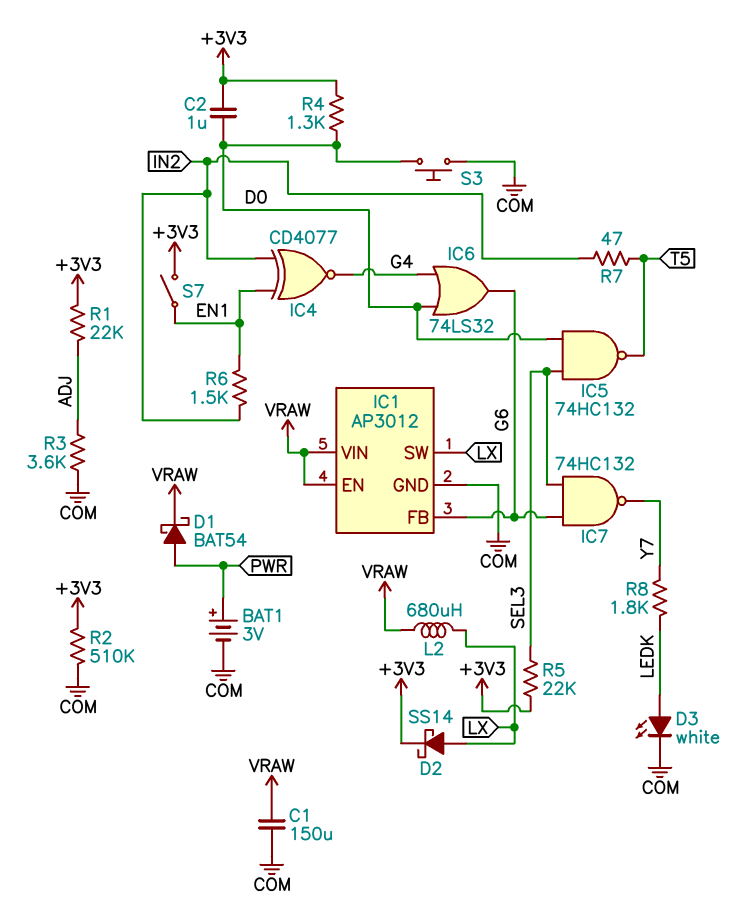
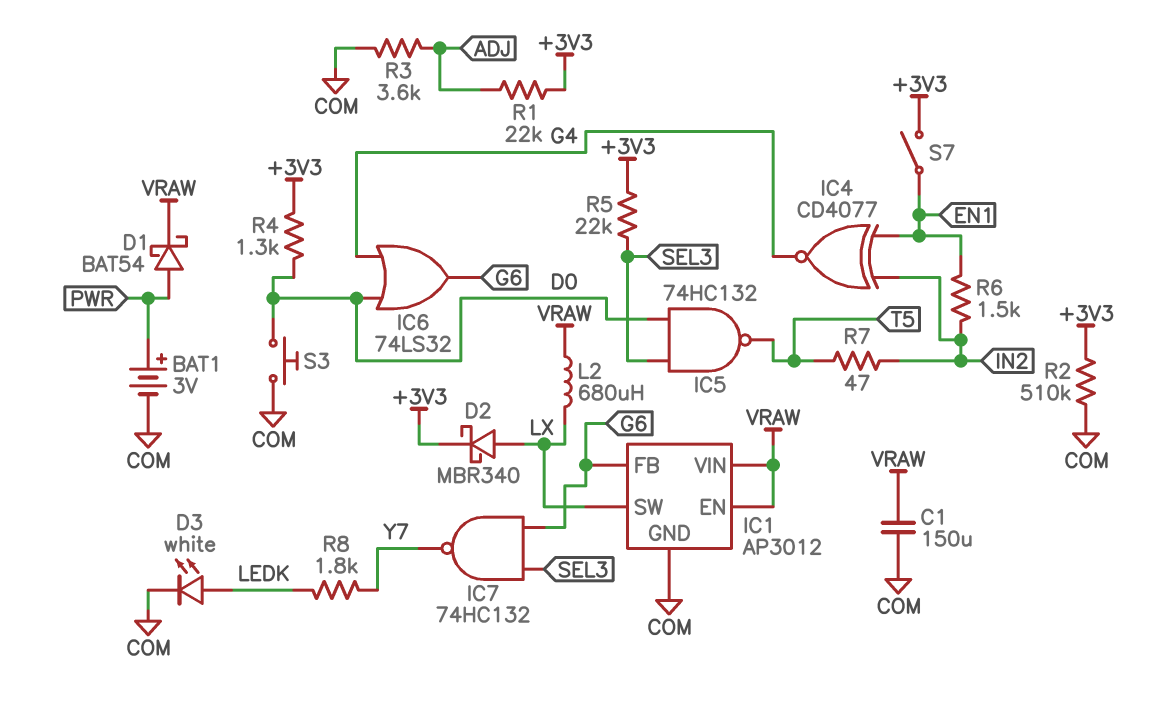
C2: 1uF (+3V3, D0) -> none
D2: schottky SS14 (A LX, K +3V3) -> schottky MBR340 (A LX, K +3V3)

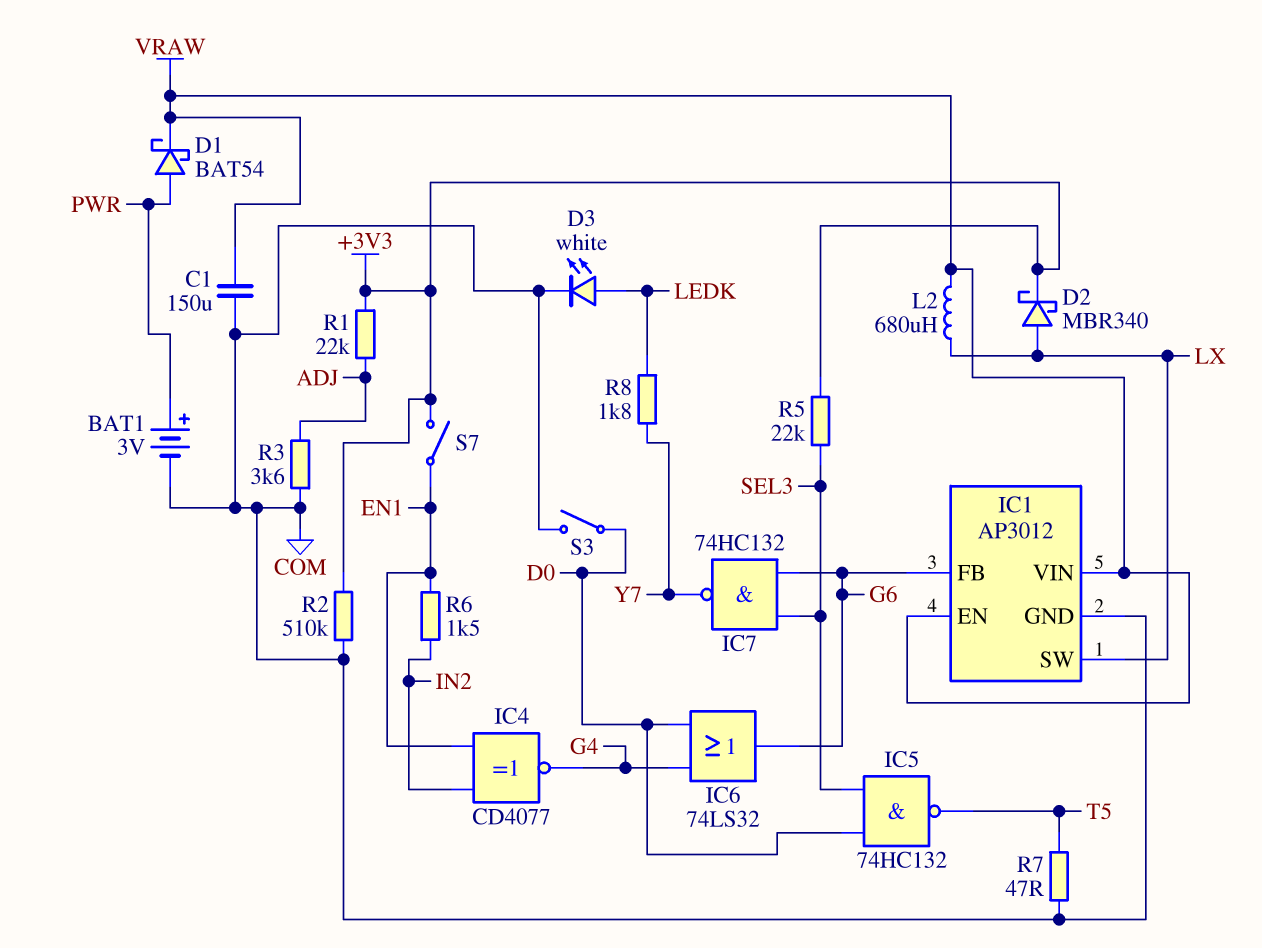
R4: 1.3k (+3V3, D0) -> none
R7: 47 (IN2, T5) -> 47 (COM, T5)
S3: button (COM, D0) -> switch (COM, D0)

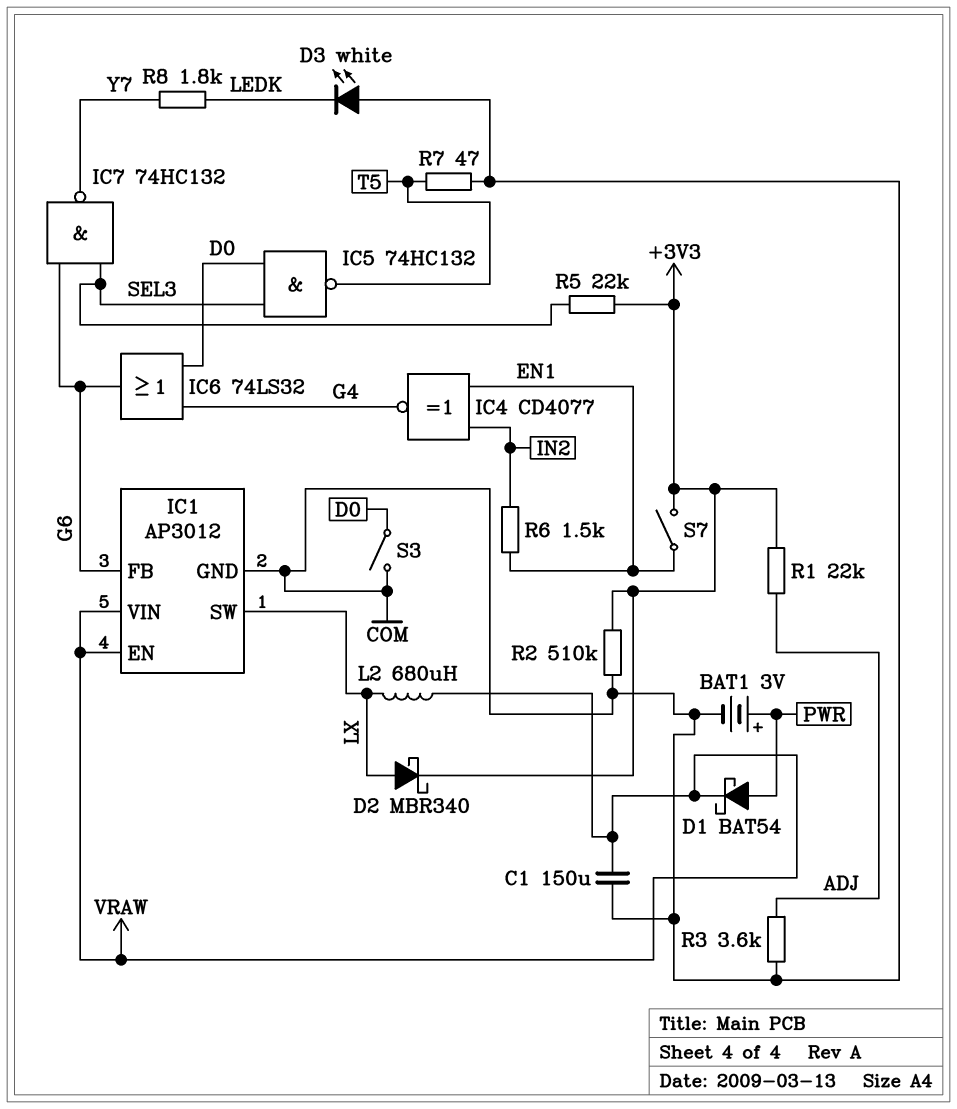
D3: LED white (A LEDK, K COM) -> LED white (A COM, K LEDK)

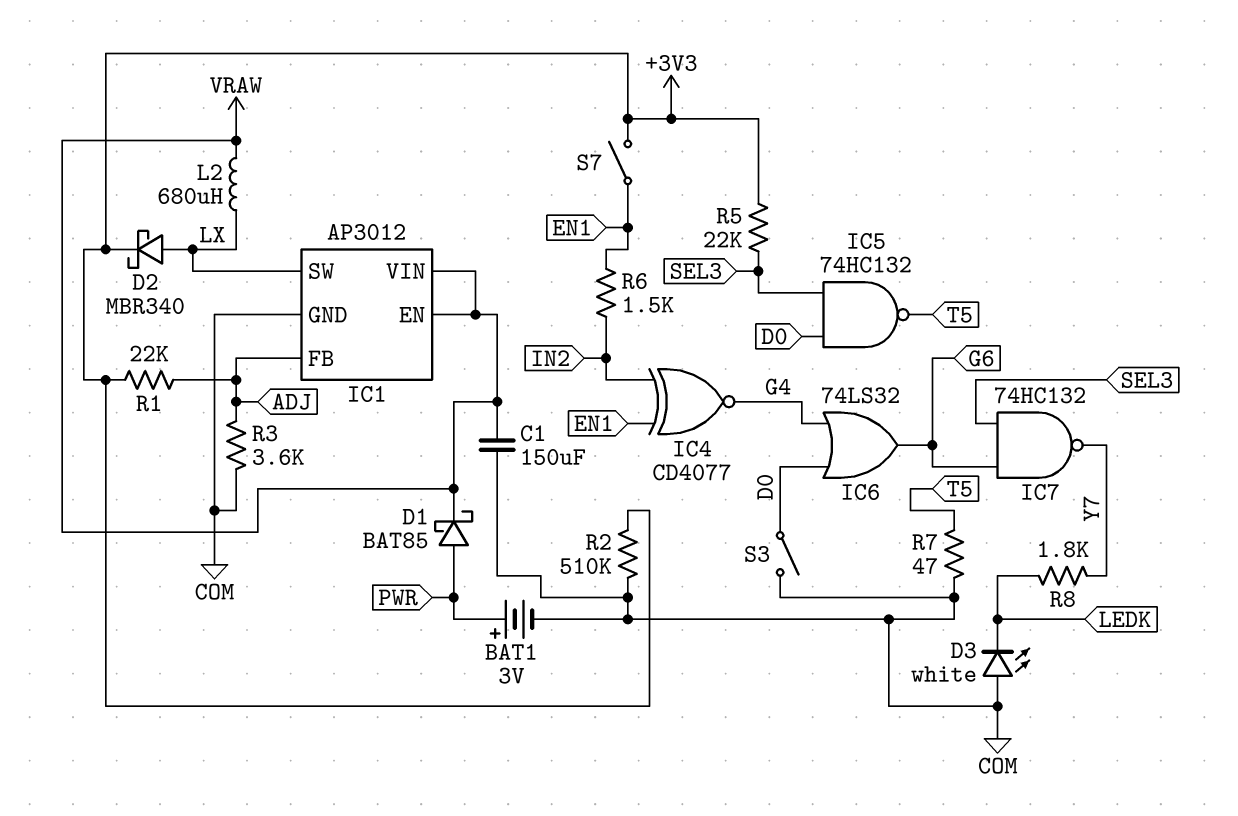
D1: schottky BAT54 (A PWR, K VRAW) -> schottky BAT85 (A PWR, K VRAW)
IC1 pin FB: G6 -> ADJ

